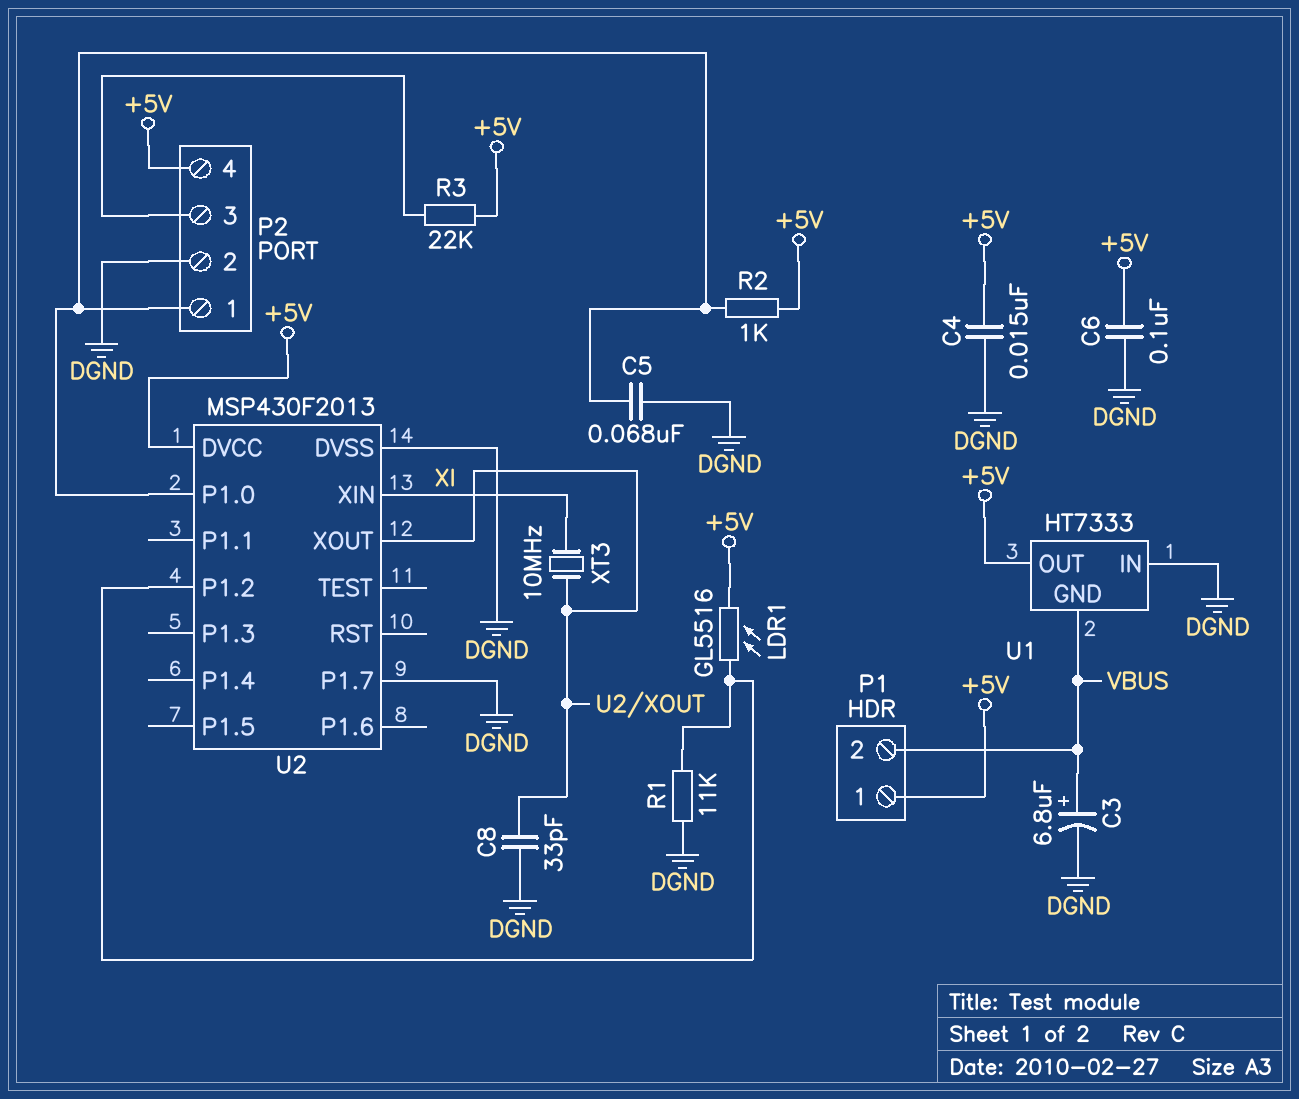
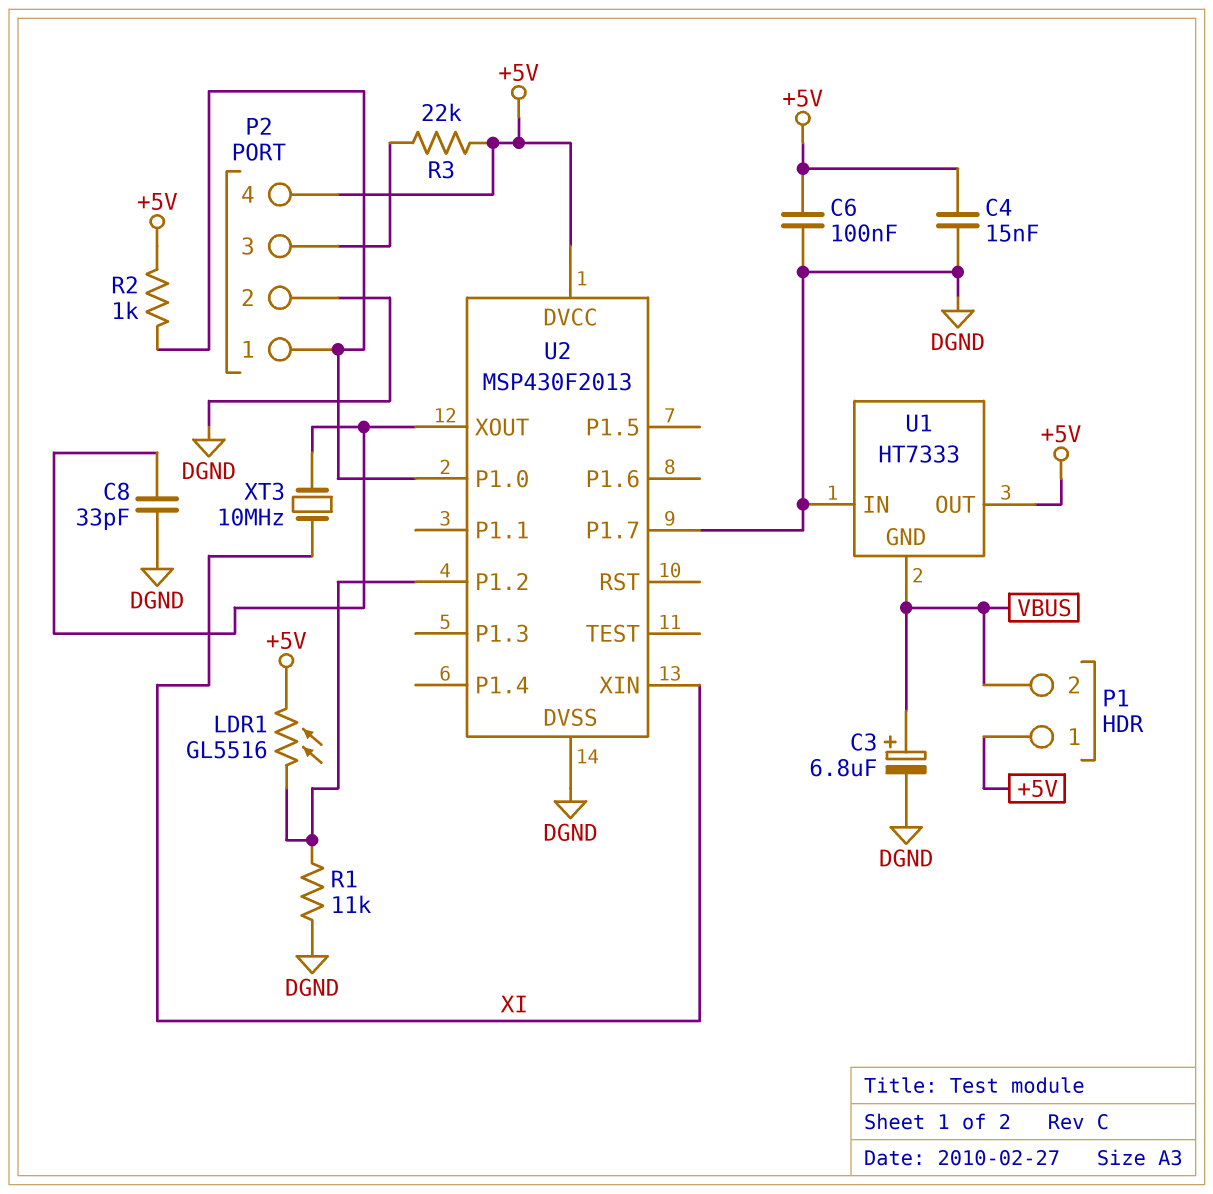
C5: 68nF (DGND, P2/1) -> none

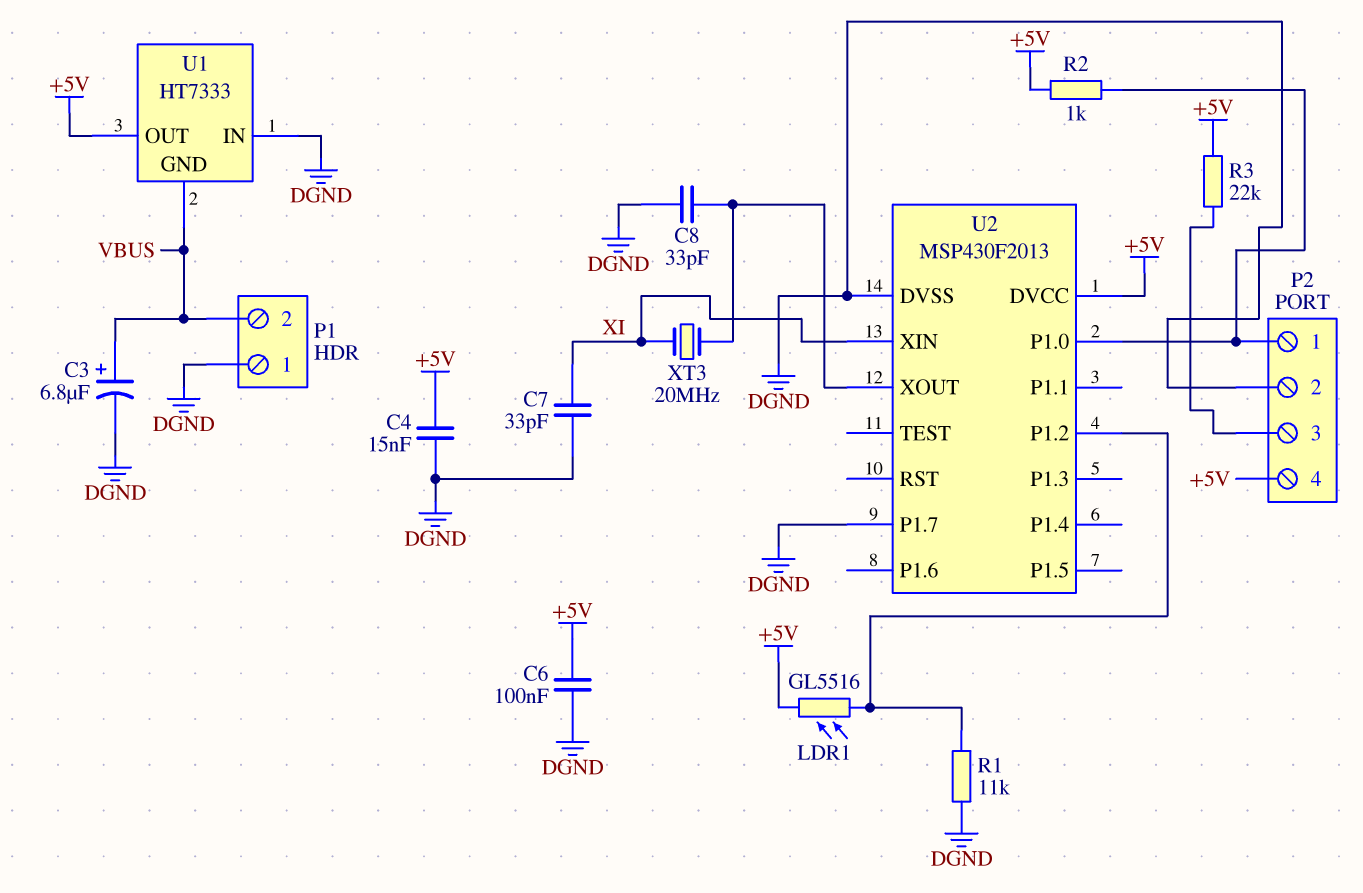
C7: none -> 33pF (DGND, XI)
P1 pin 1: +5V -> DGND
XT3: 10MHz (U2/XOUT, XI) -> 20MHz (U2/XOUT, XI)

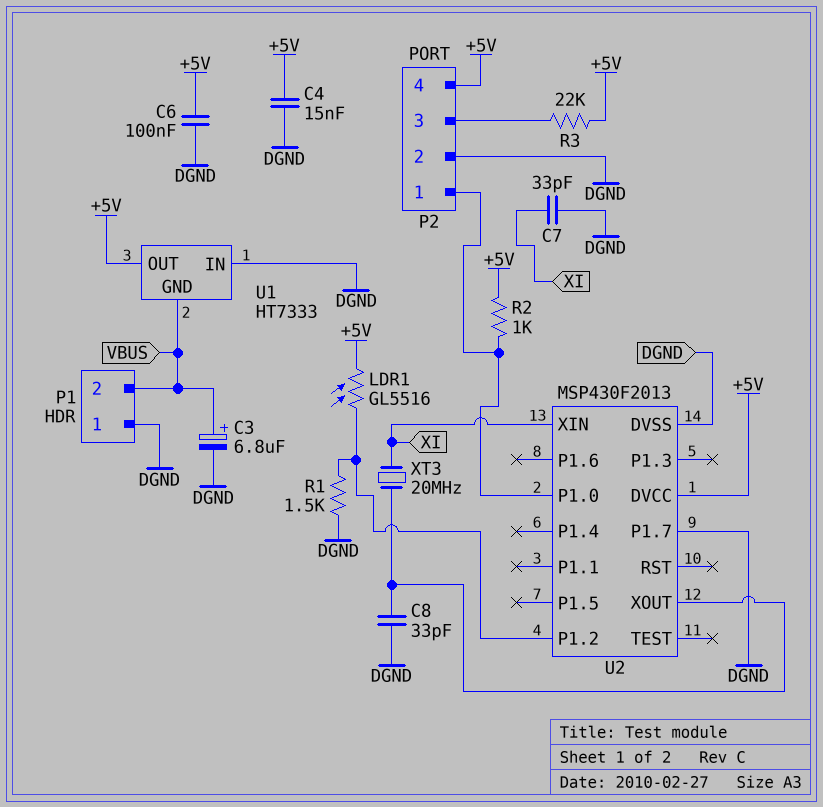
R1: 11k (DGND, U2/P1.2) -> 1.5k (DGND, U2/P1.2)

